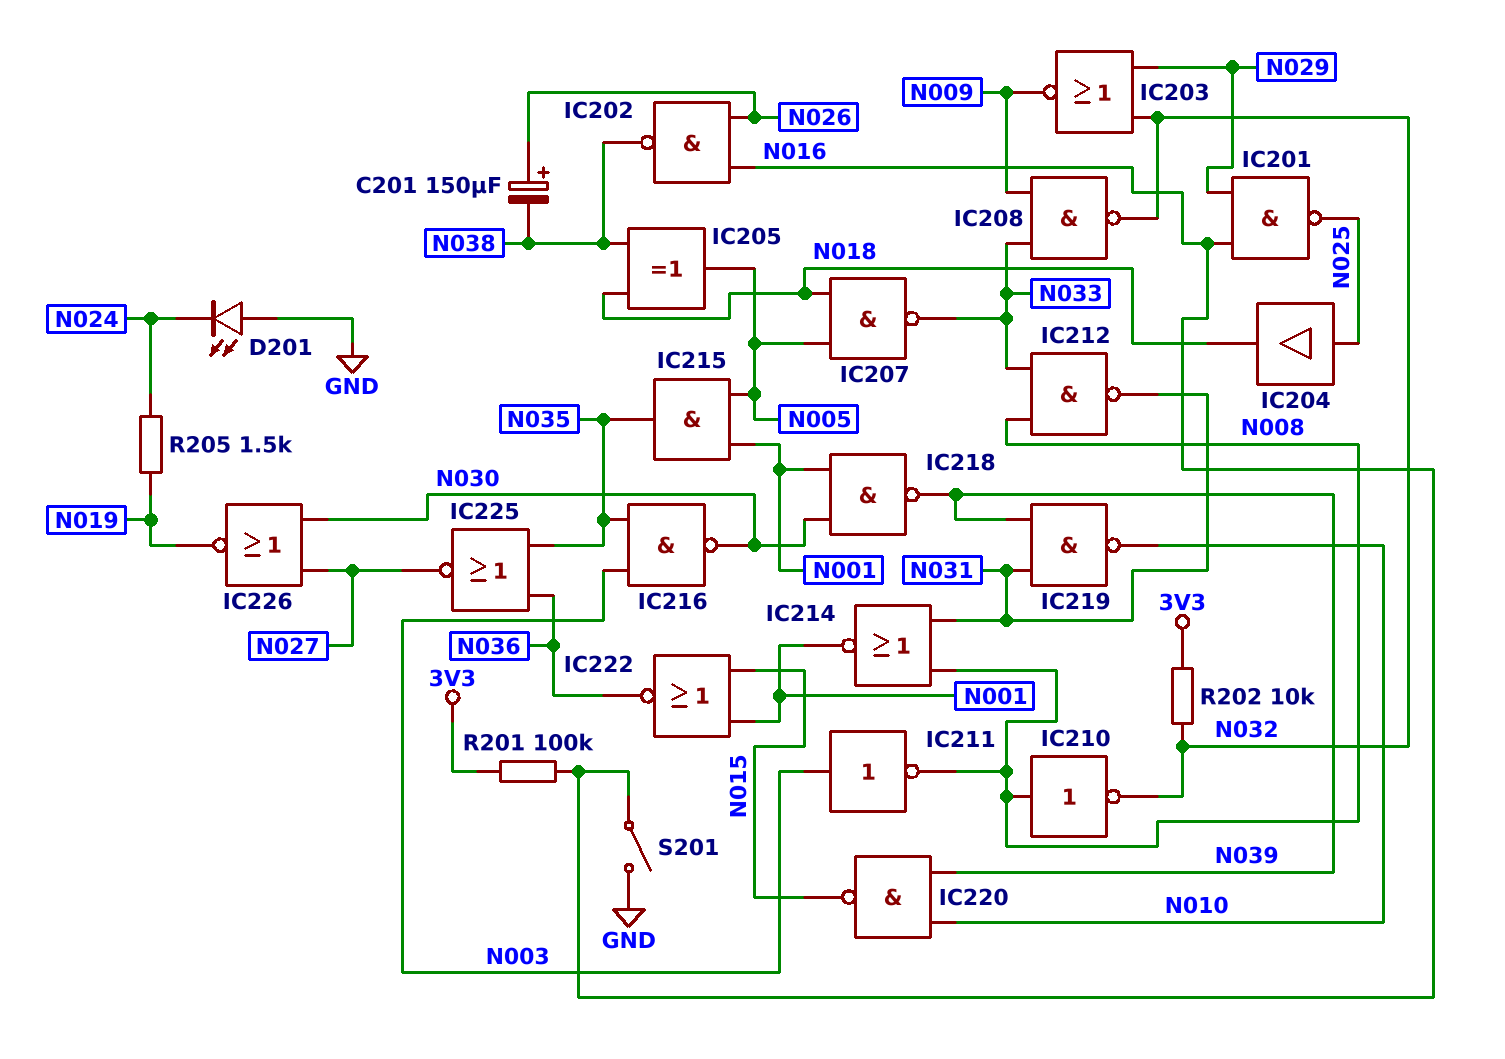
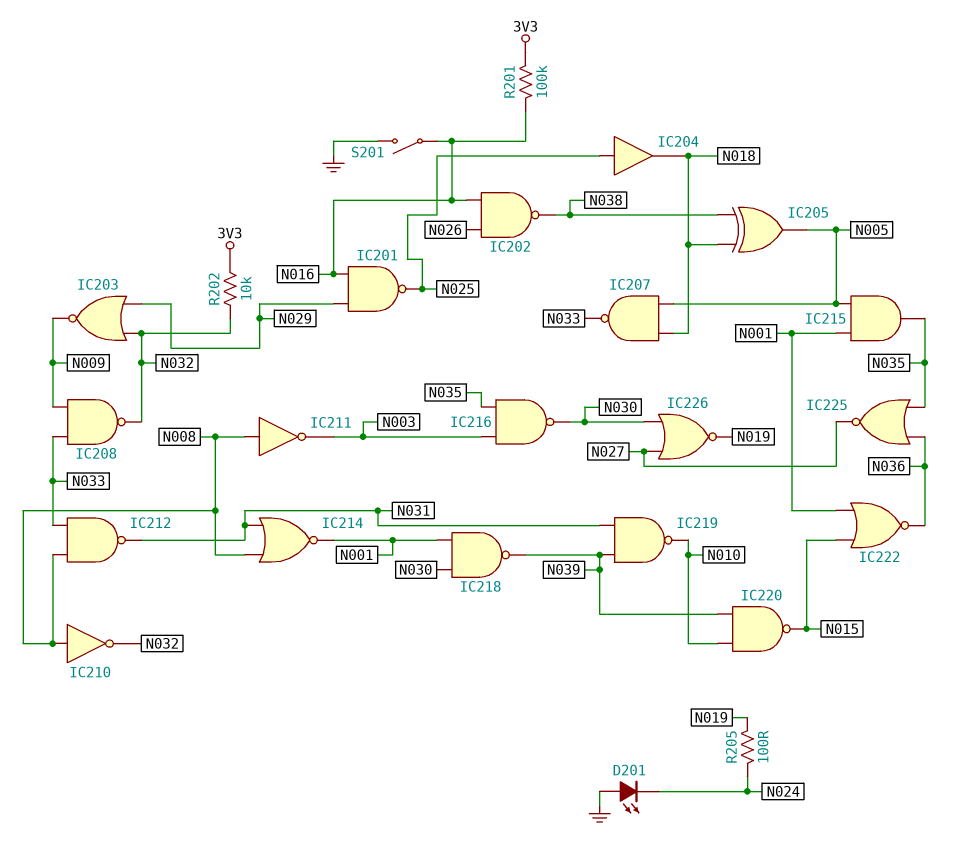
C201: 150uF (plus N026, minus N038) -> none
IC211: NOT (in N003, out N008) -> NOT (in N008, out N003)
R205: 1.5k (N019, N024) -> 100 (N019, N024)

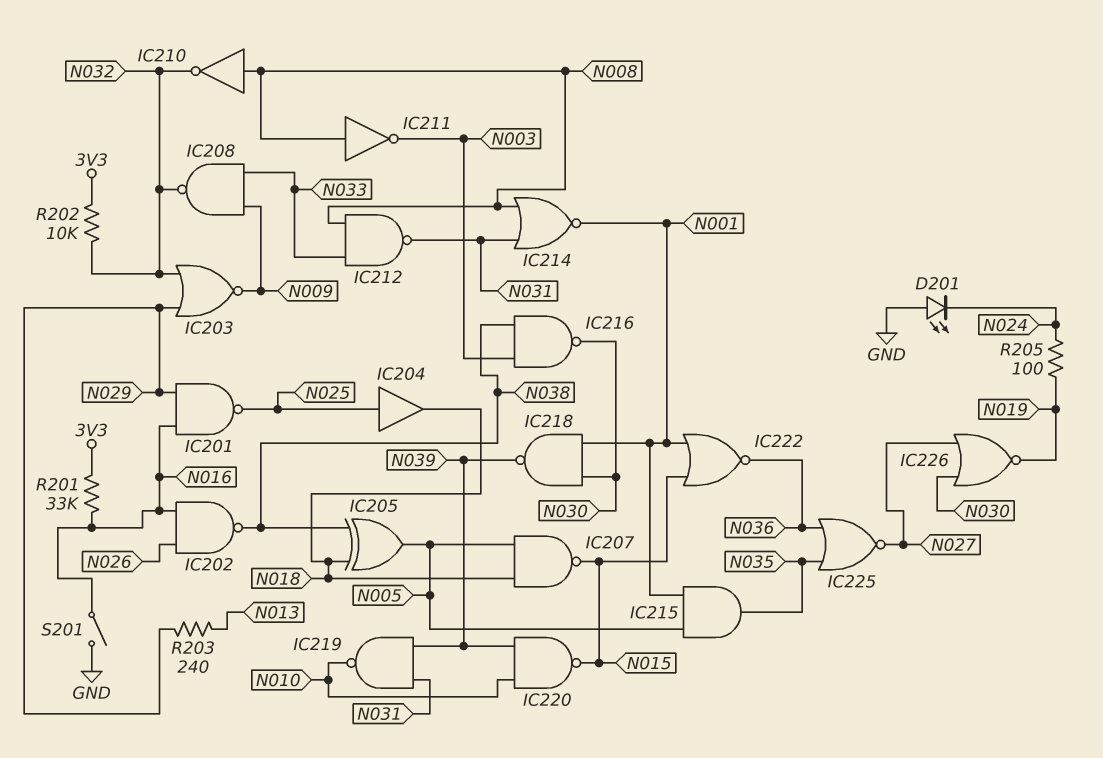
IC207: NAND (in N005, in N018, out N033) -> NAND (in N005, in N018, out N015)
IC216: NAND (in N003, in N035, out N030) -> NAND (in N003, in N038, out N030)
R201: 100k (3V3, N016) -> 33k (3V3, N016)
R203: none -> 240 (N013, N029)

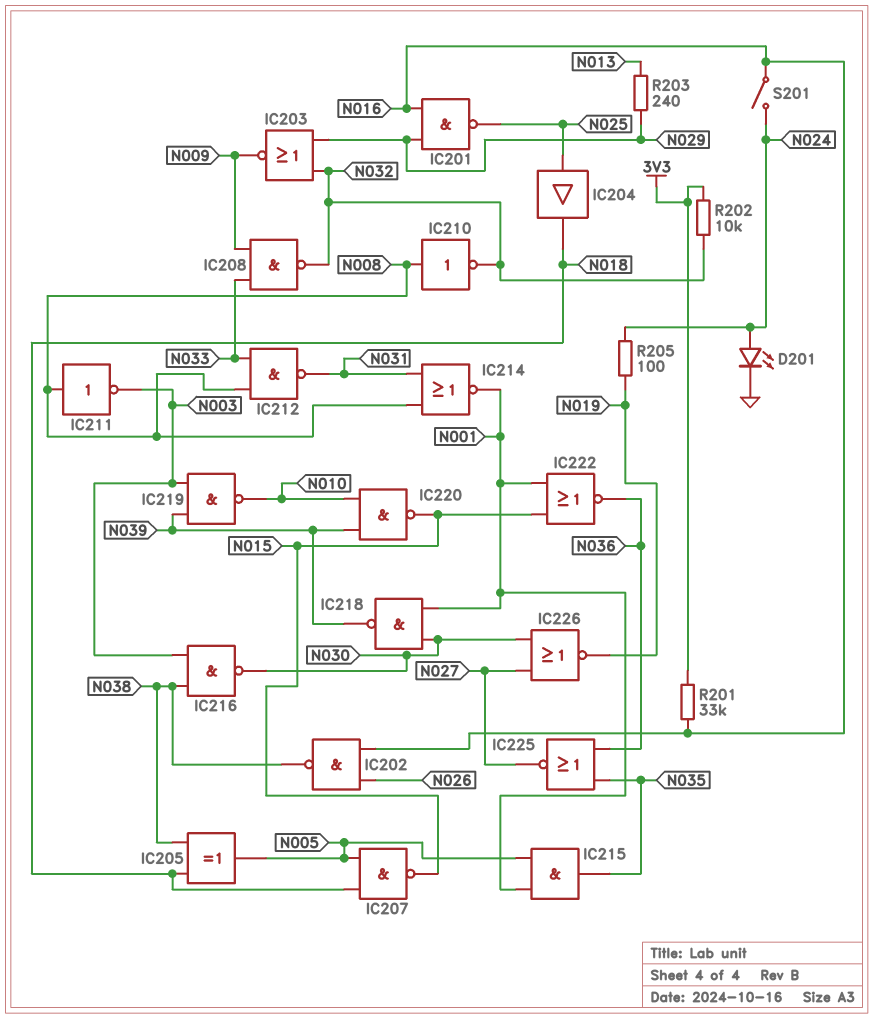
D201: LED (A GND, K N024) -> LED (A N024, K GND)
IC219: NAND (in N031, in N039, out N010) -> NAND (in N003, in N039, out N010)
S201: switch (GND, N016) -> switch (N016, N024)

